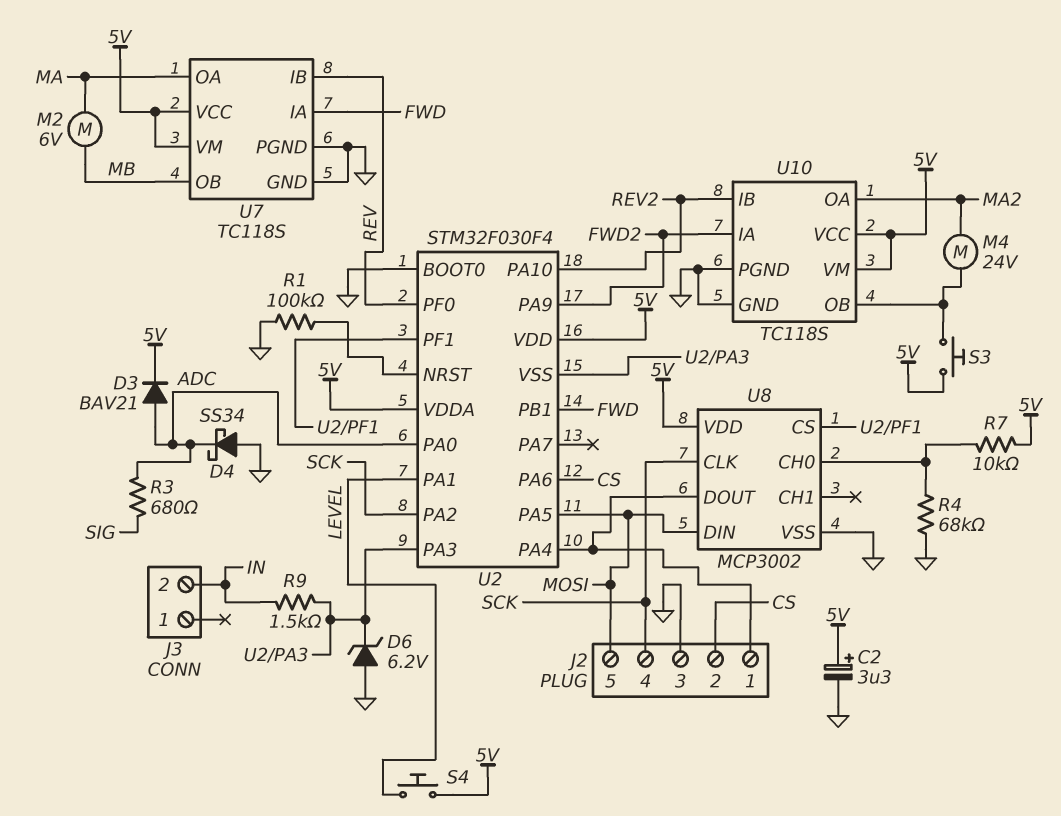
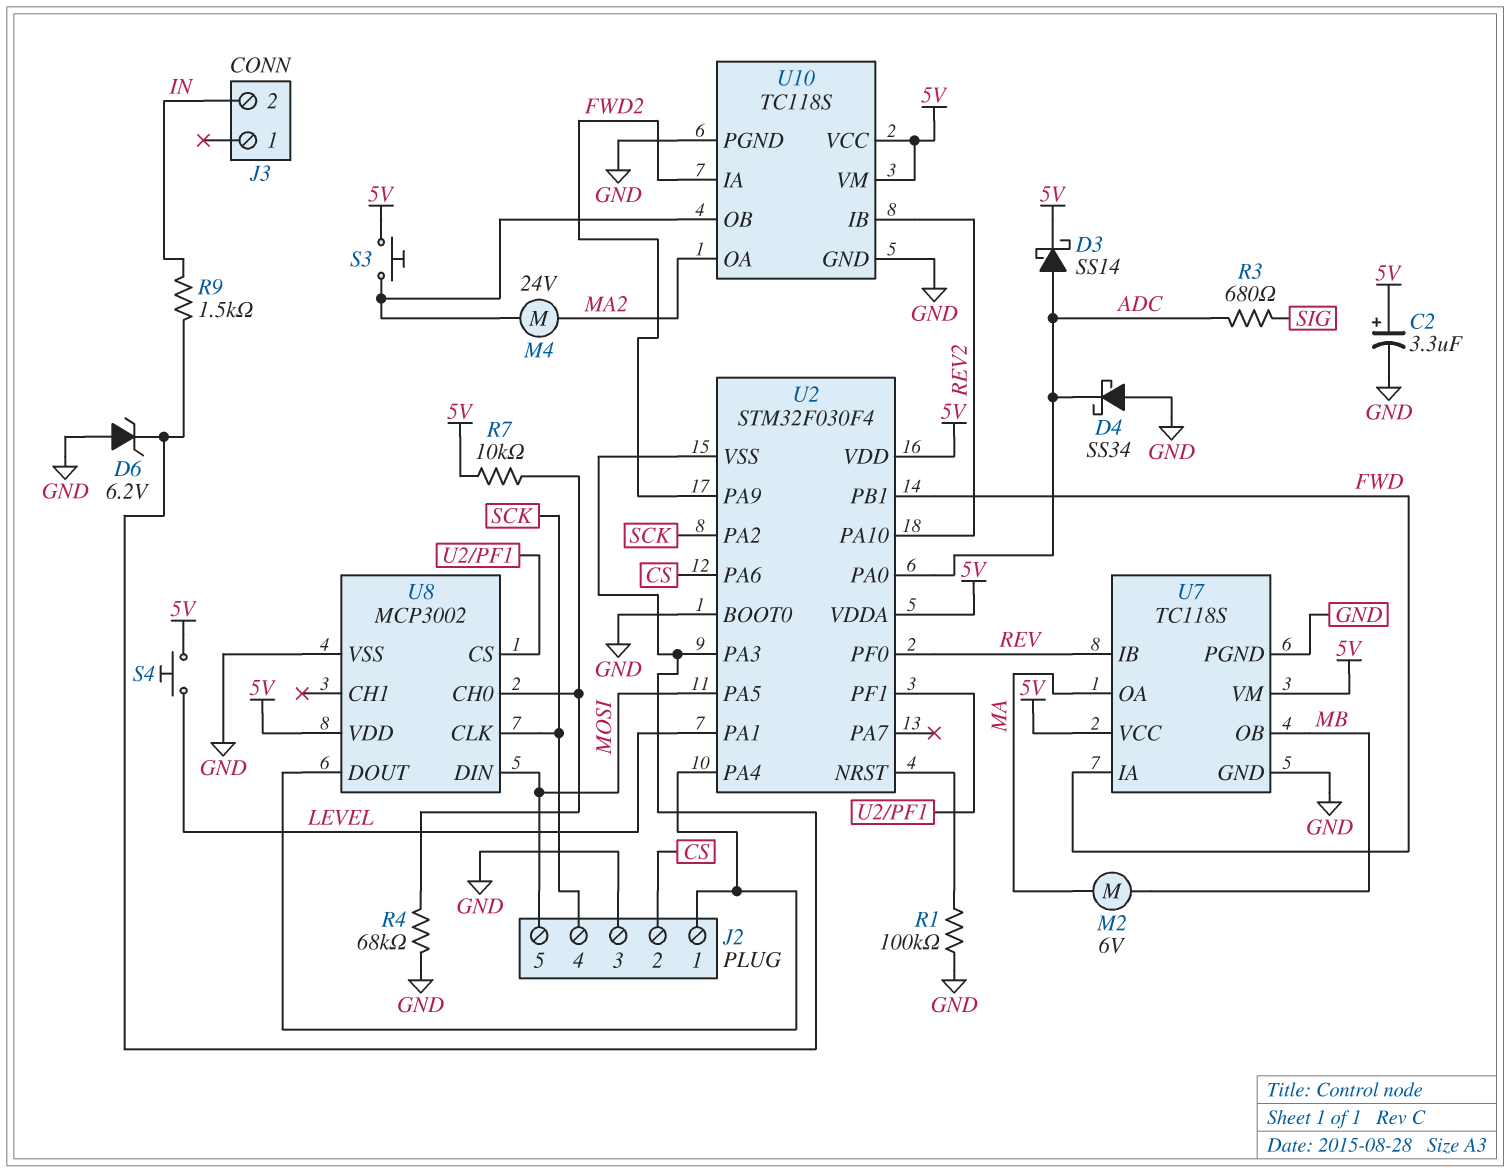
D3: diode BAV21 (A ADC, K 5V) -> schottky SS14 (A ADC, K 5V)

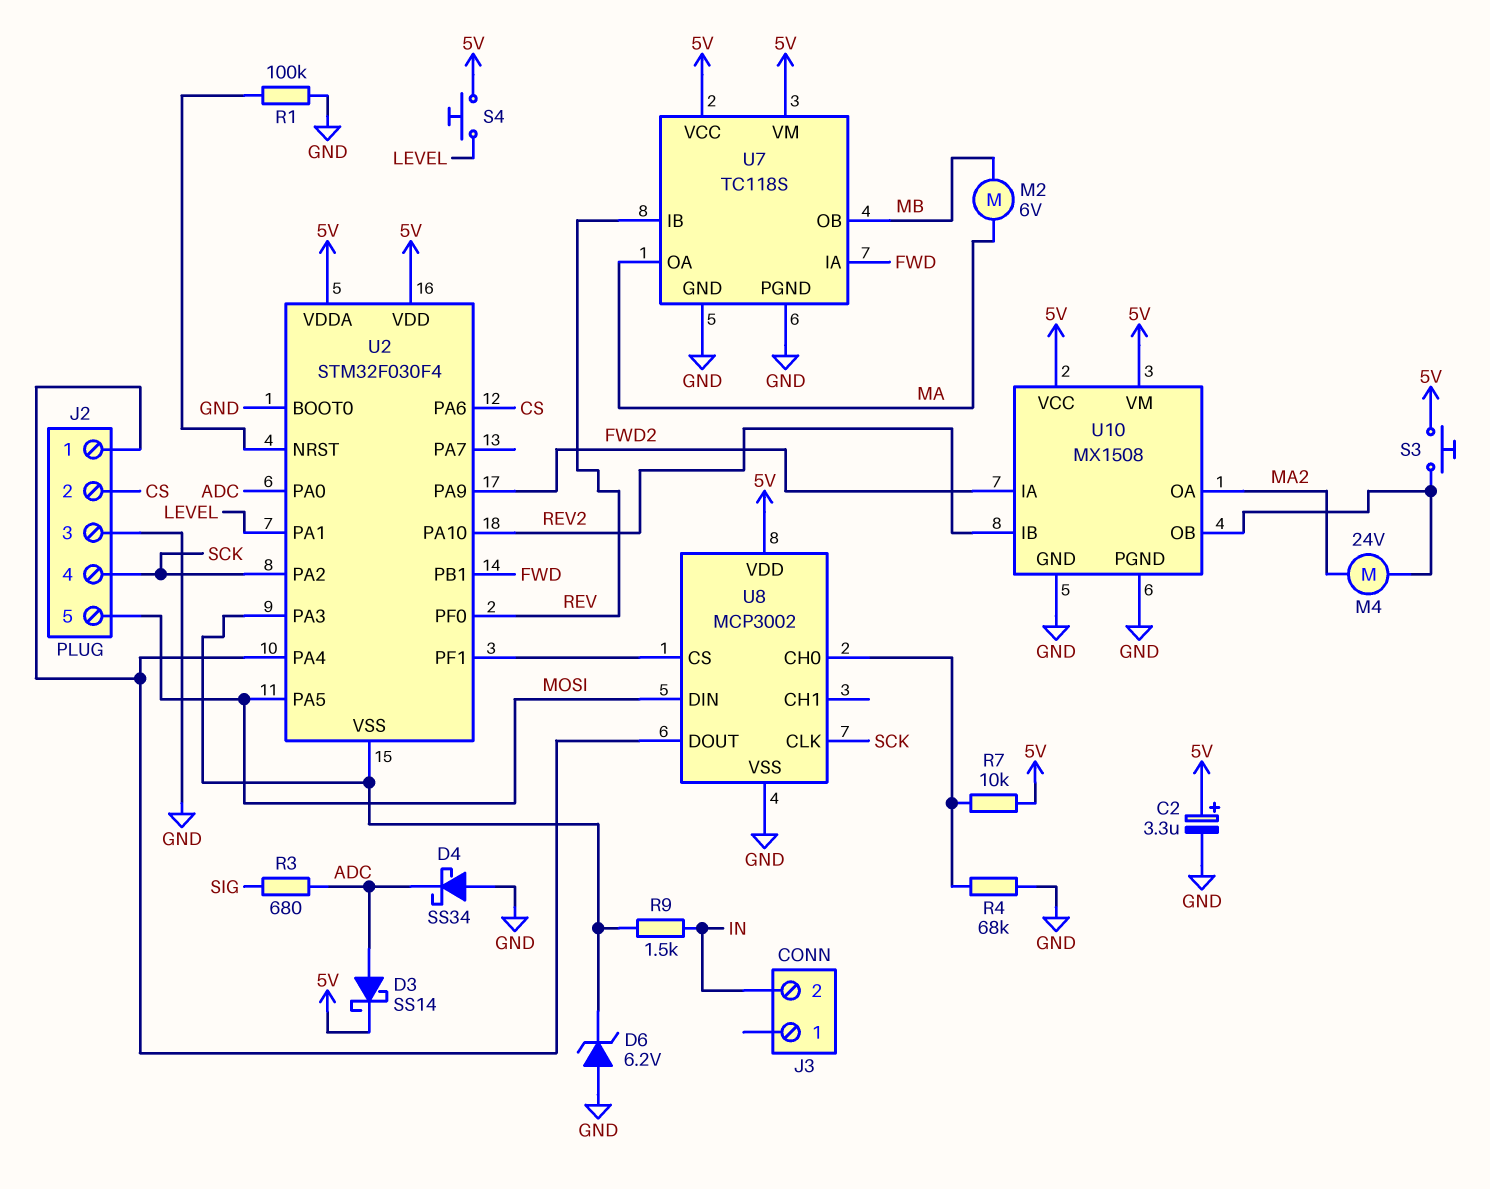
U10: TC118S -> MX1508

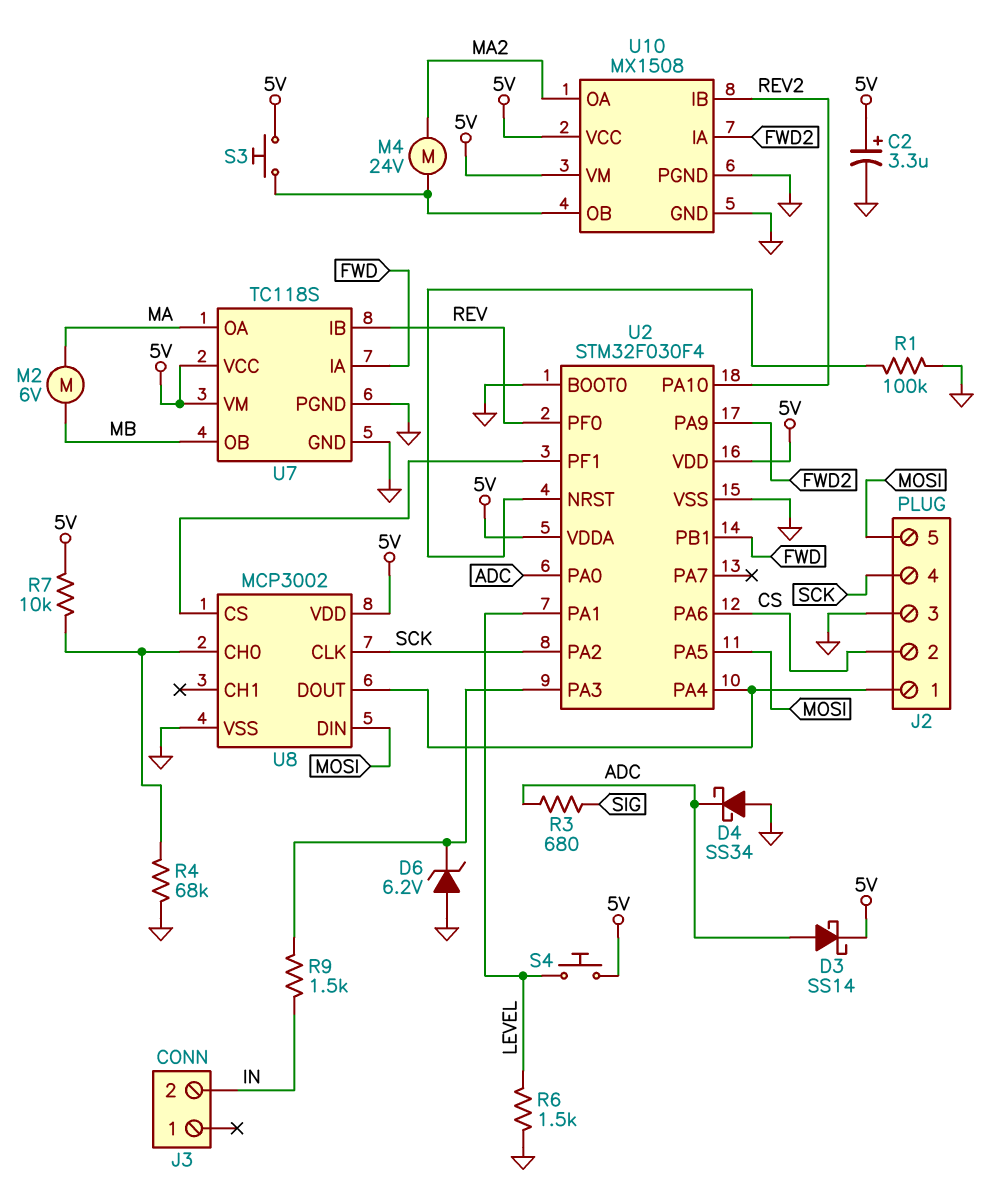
R6: none -> 1.5k (GND, LEVEL)
U2 pin VSS: U2/PA3 -> GND

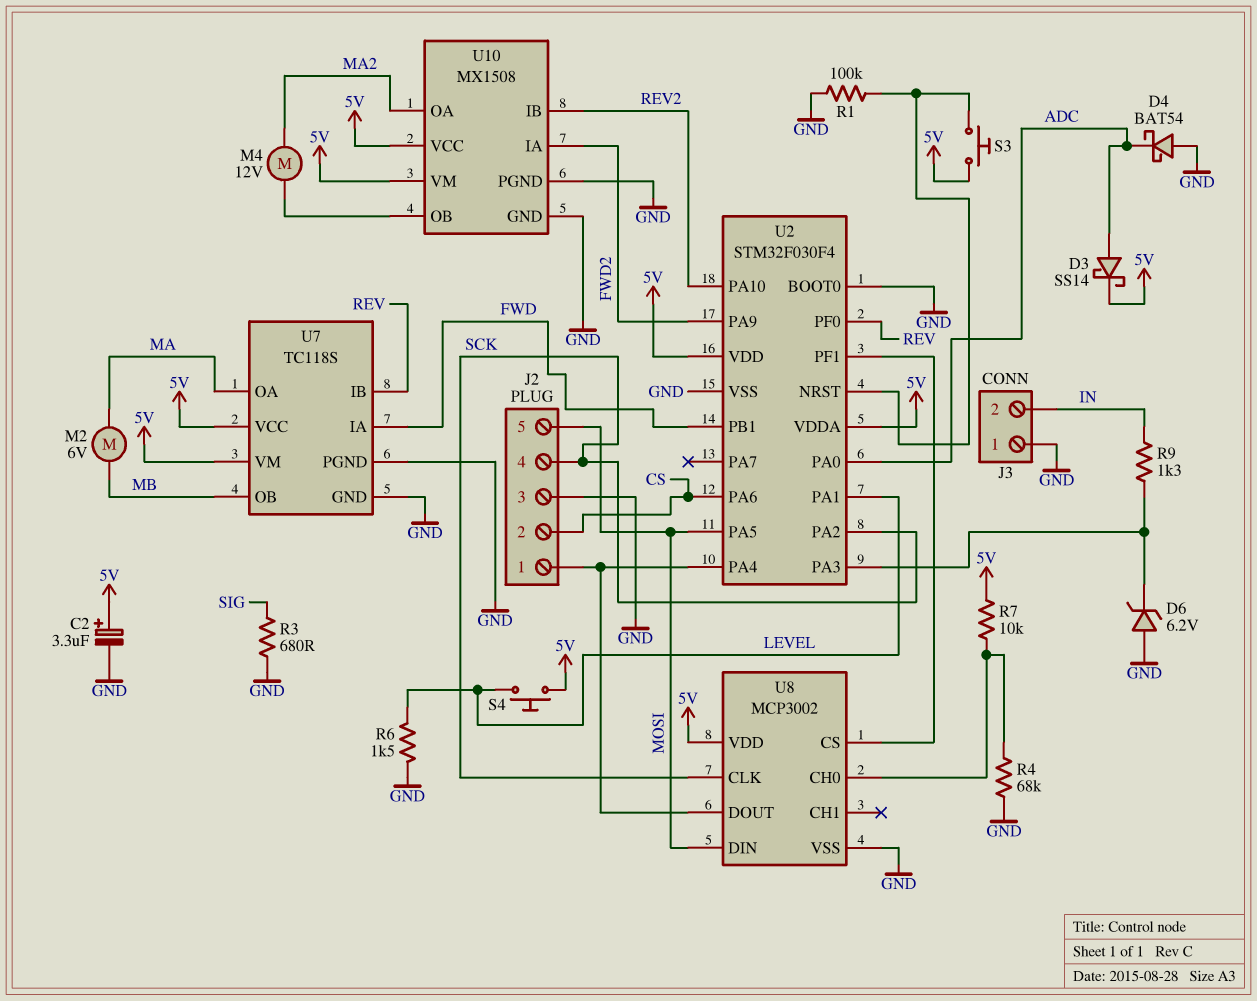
D4: schottky SS34 (A GND, K ADC) -> schottky BAT54 (A GND, K ADC)
J3 pin 1: none -> GND
M4: motor 24V (MA2, U10/OB) -> motor 12V (MA2, U10/OB)
R3: 680 (ADC, SIG) -> 680 (GND, SIG)
R9: 1.5k (IN, U2/PA3) -> 1.3k (IN, U2/PA3)
S3: button (5V, U10/OB) -> button (5V, U2/NRST)

